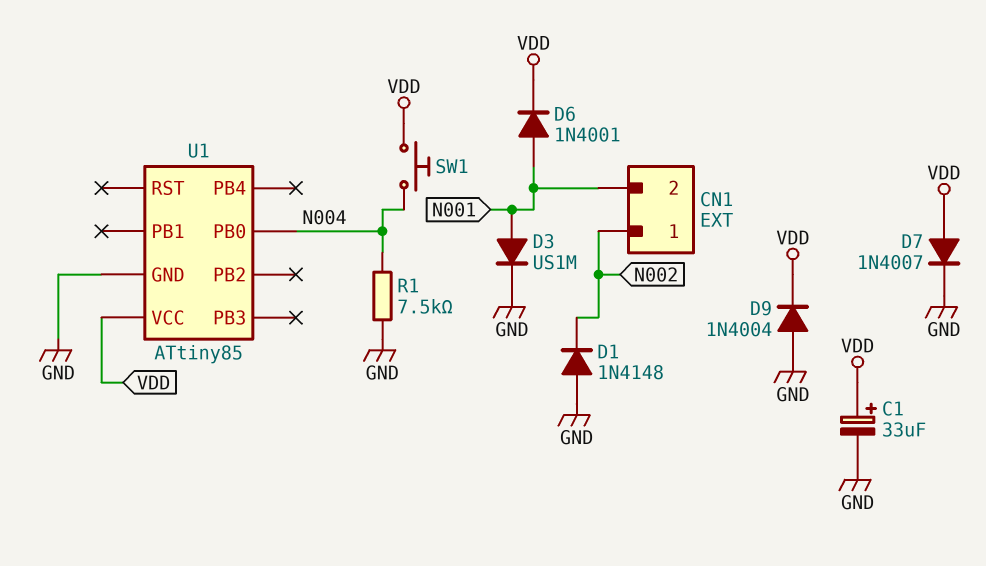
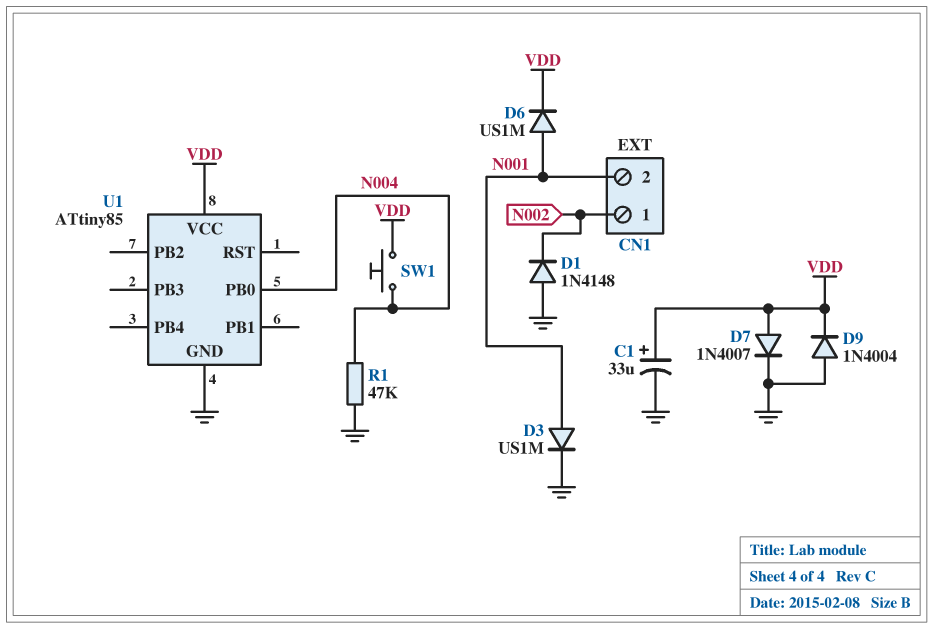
D6: diode 1N4001 (A N001, K VDD) -> diode US1M (A N001, K VDD)
R1: 7.5k (GND, N004) -> 47k (GND, N004)

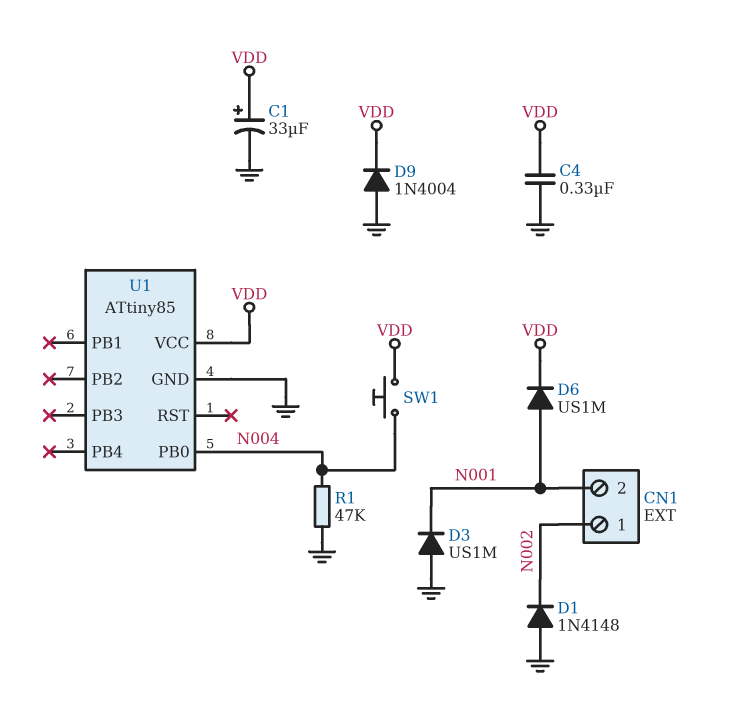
C4: none -> 330nF (GND, VDD)
D3: diode US1M (A N001, K GND) -> diode US1M (A GND, K N001)
D7: diode 1N4007 (A VDD, K GND) -> none

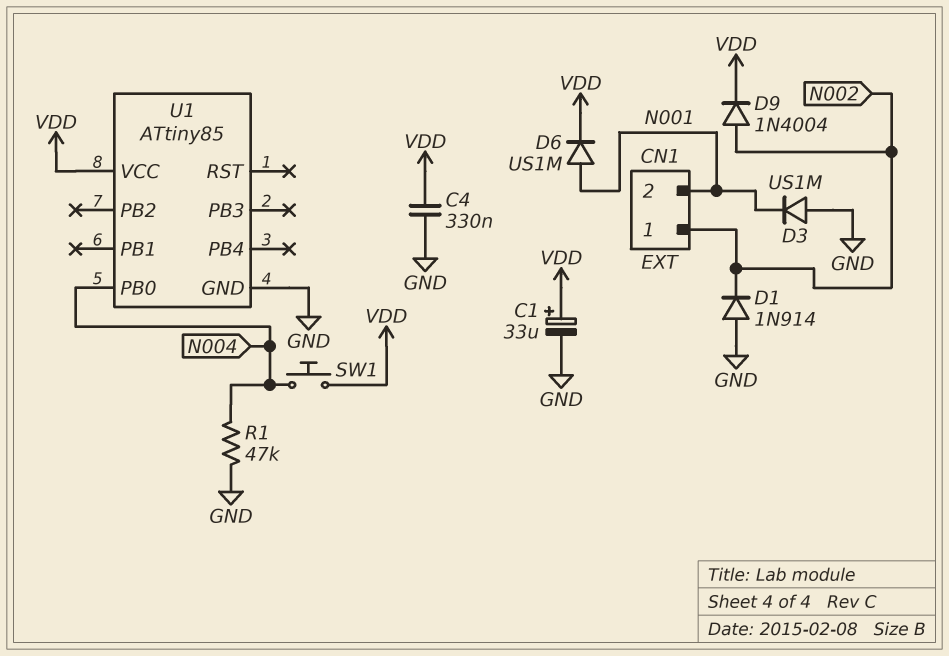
D1: diode 1N4148 (A GND, K N002) -> diode 1N914 (A GND, K N002)
D9: diode 1N4004 (A GND, K VDD) -> diode 1N4004 (A N002, K VDD)

